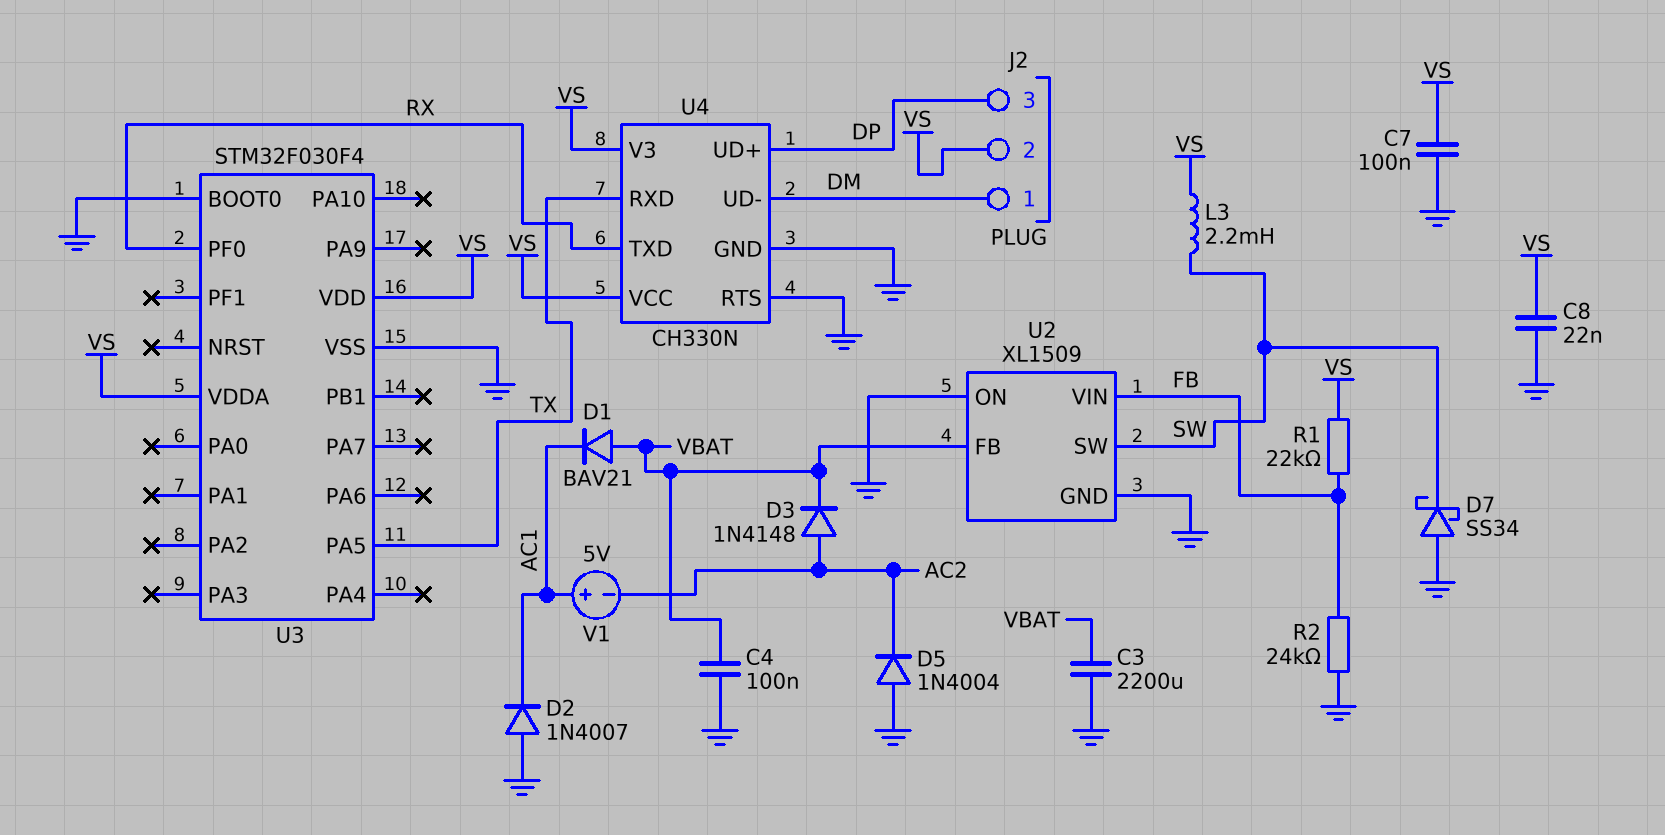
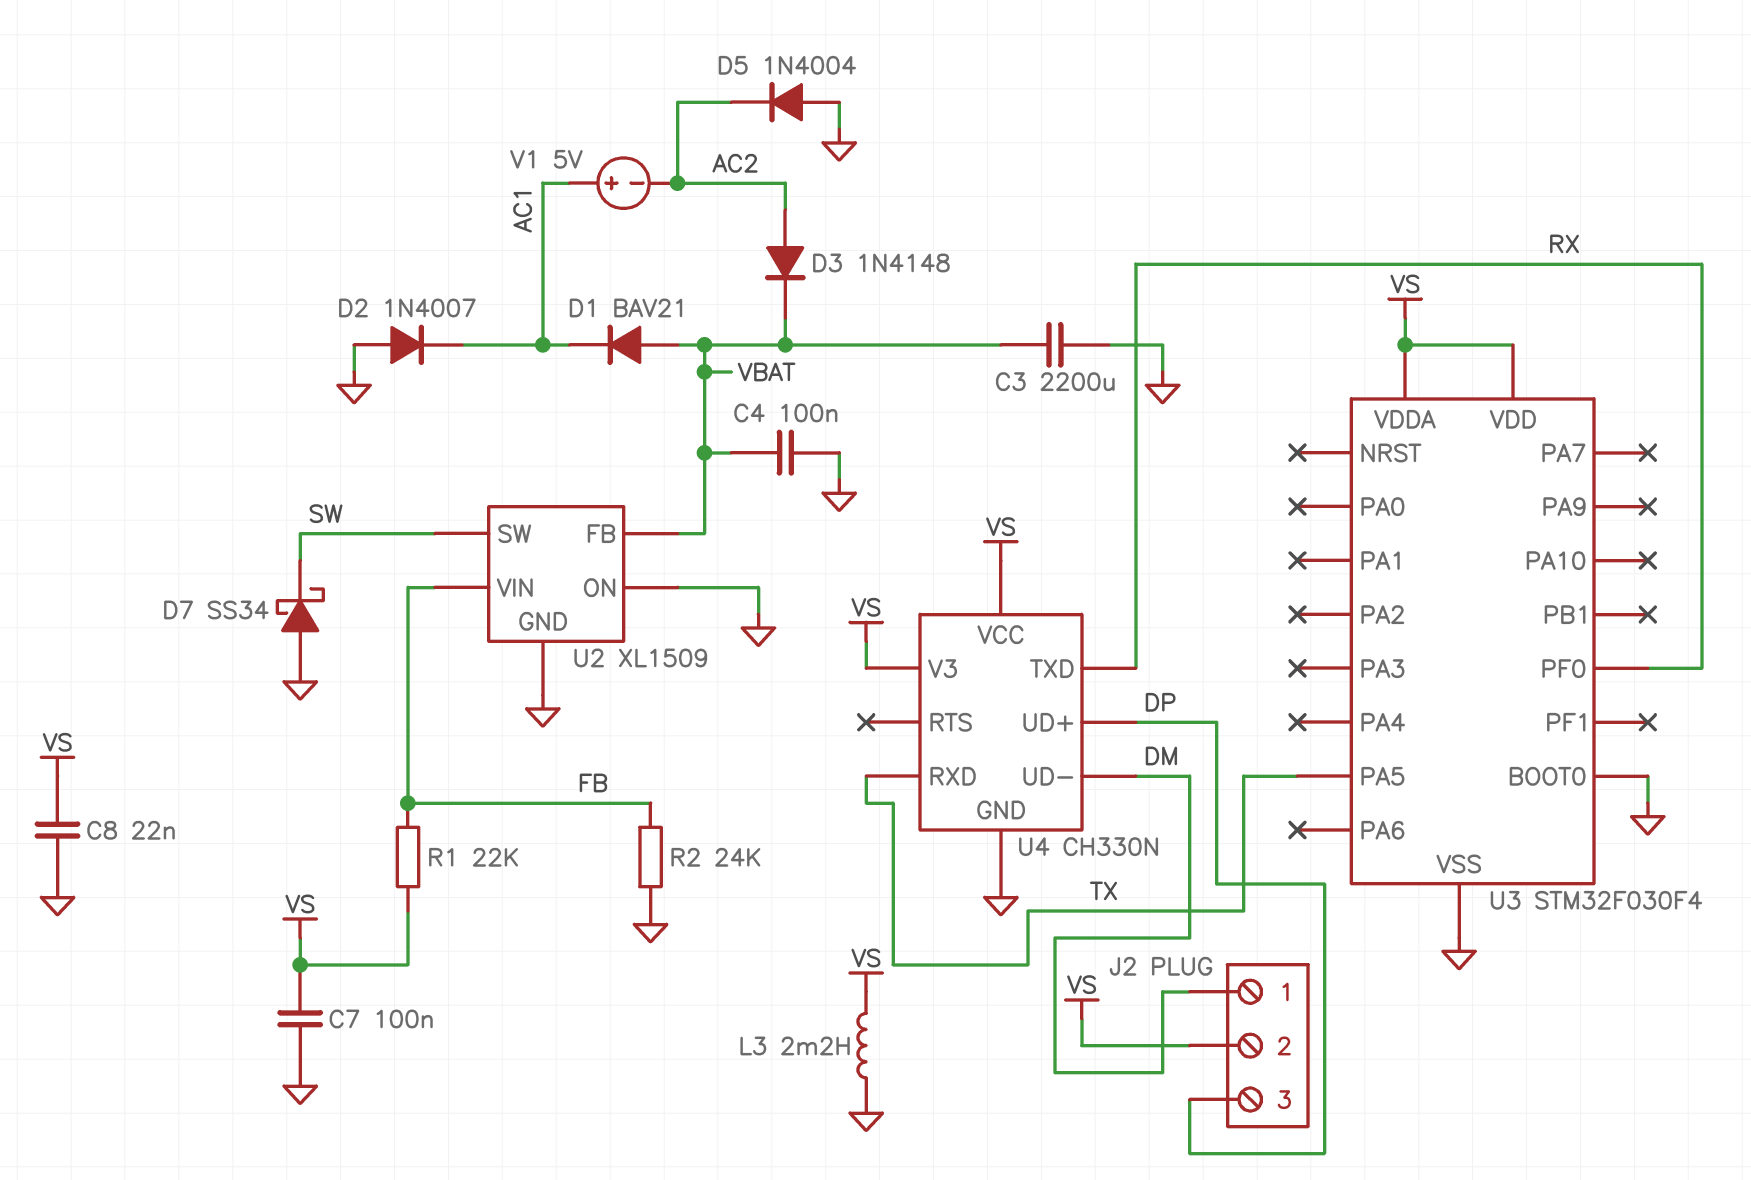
L3: 2.2mH (SW, VS) -> 2.2mH (GND, VS)
U4 pin RTS: GND -> none

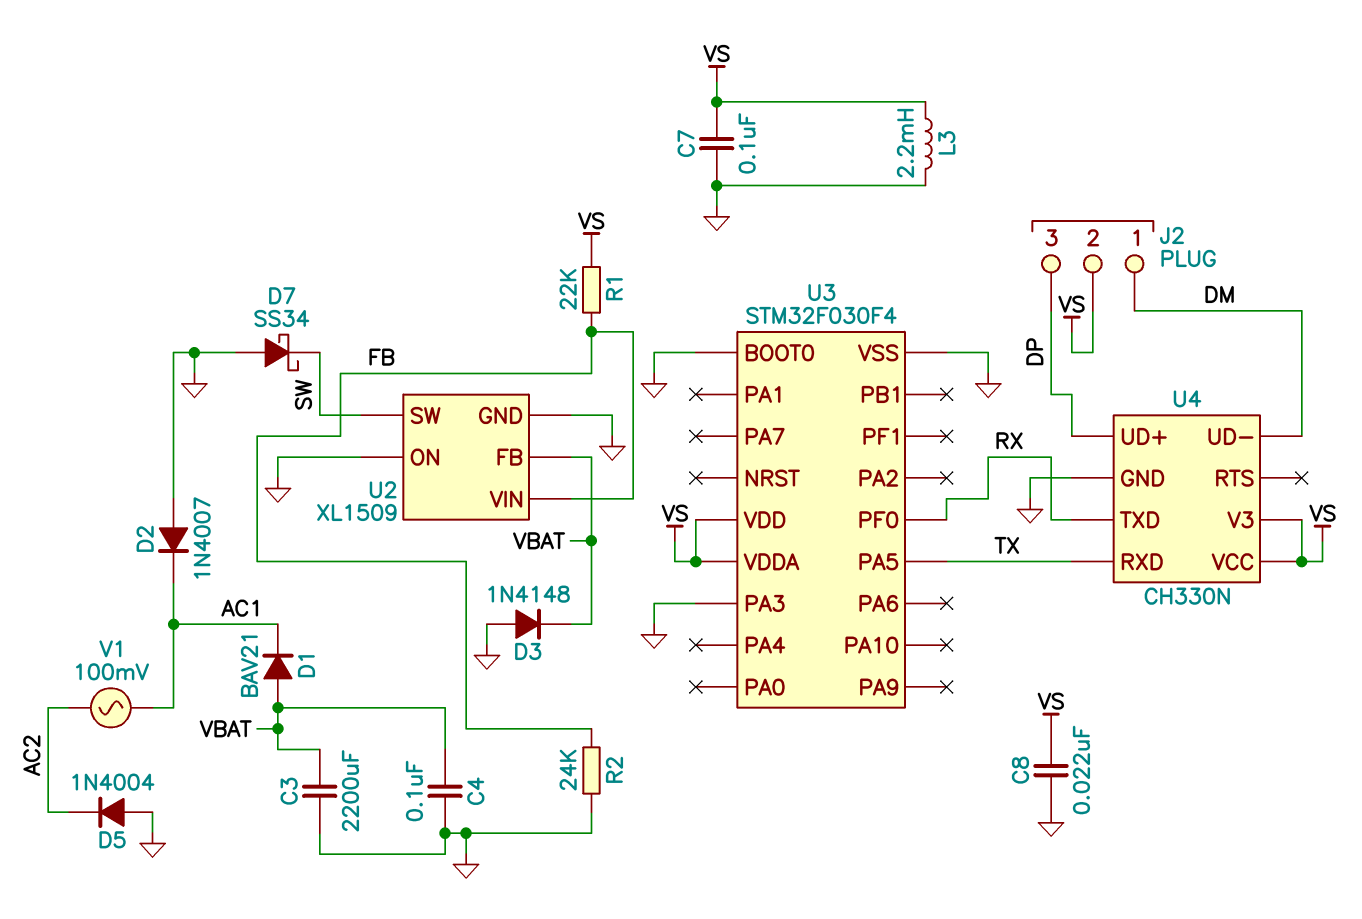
D3: diode 1N4148 (A AC2, K VBAT) -> diode 1N4148 (A GND, K VBAT)
U3 pin PA3: none -> GND
V1: 5V (plus AC1, minus AC2) -> AC 100mV (AC1, AC2)

